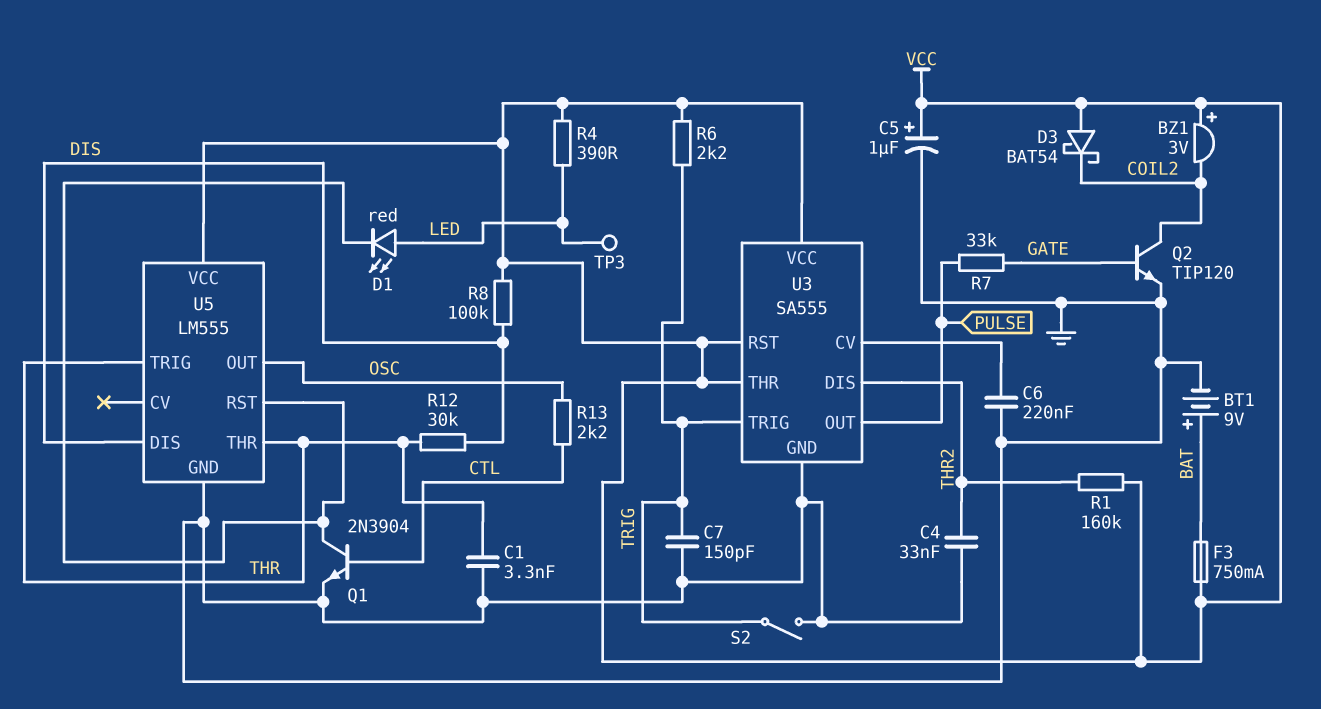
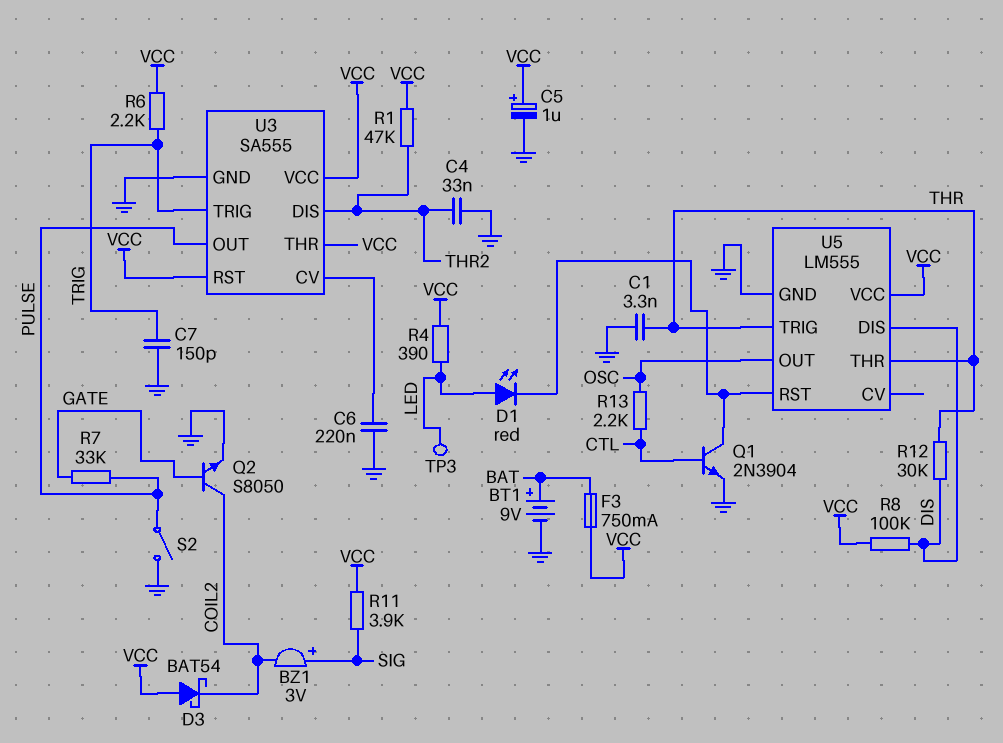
BZ1: buzzer 3V (plus VCC, minus COIL2) -> buzzer 3V (plus SIG, minus COIL2)
Q2: NPN TIP120 (B GATE, C COIL2, E GND) -> NPN S8050 (B GATE, C COIL2, E GND)
R1: 160k (THR2, VCC) -> 47k (THR2, VCC)
R11: none -> 3.9k (SIG, VCC)
S2: switch (GND, TRIG) -> switch (GND, PULSE)

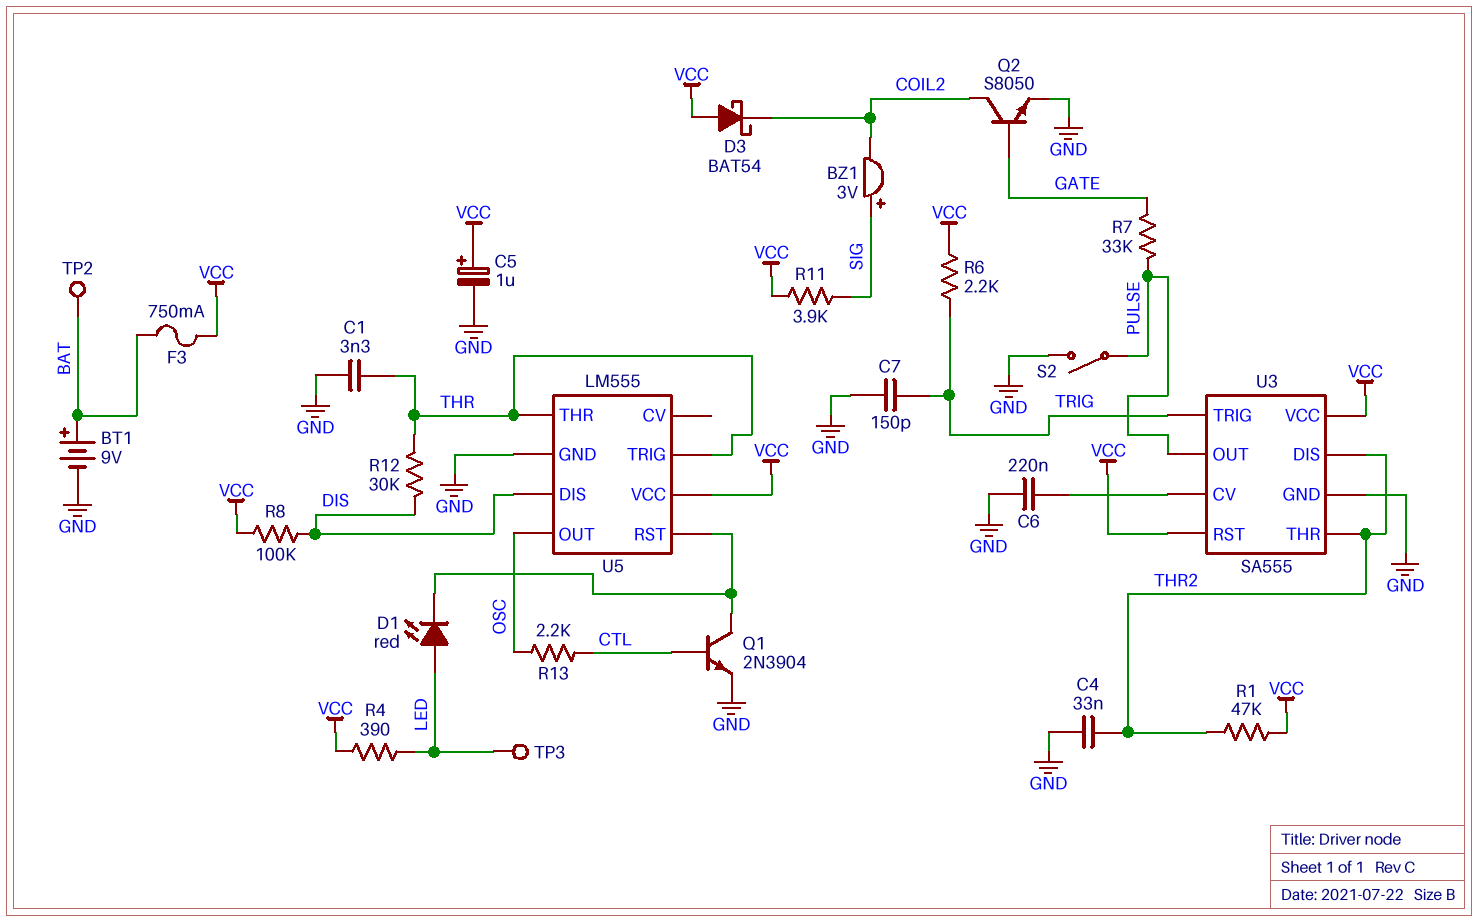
TP2: none -> test point (BAT)
U3 pin THR: VCC -> THR2

